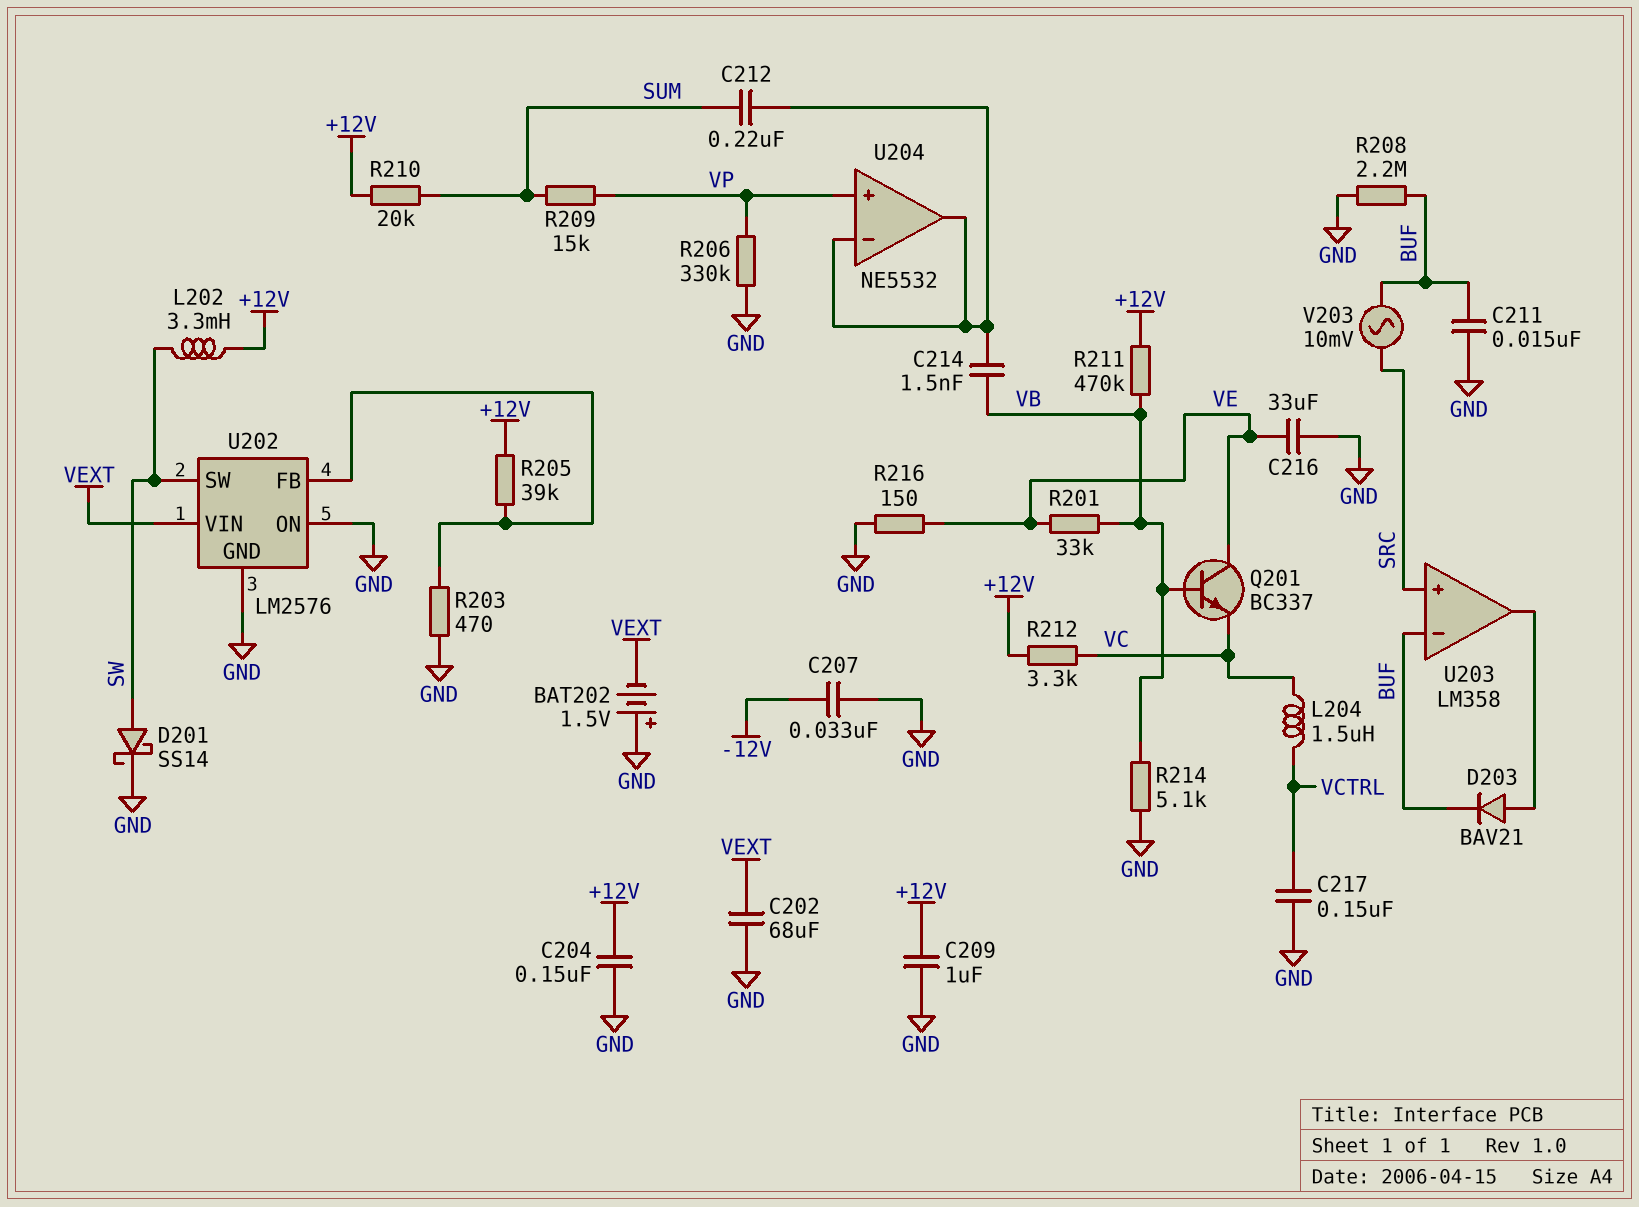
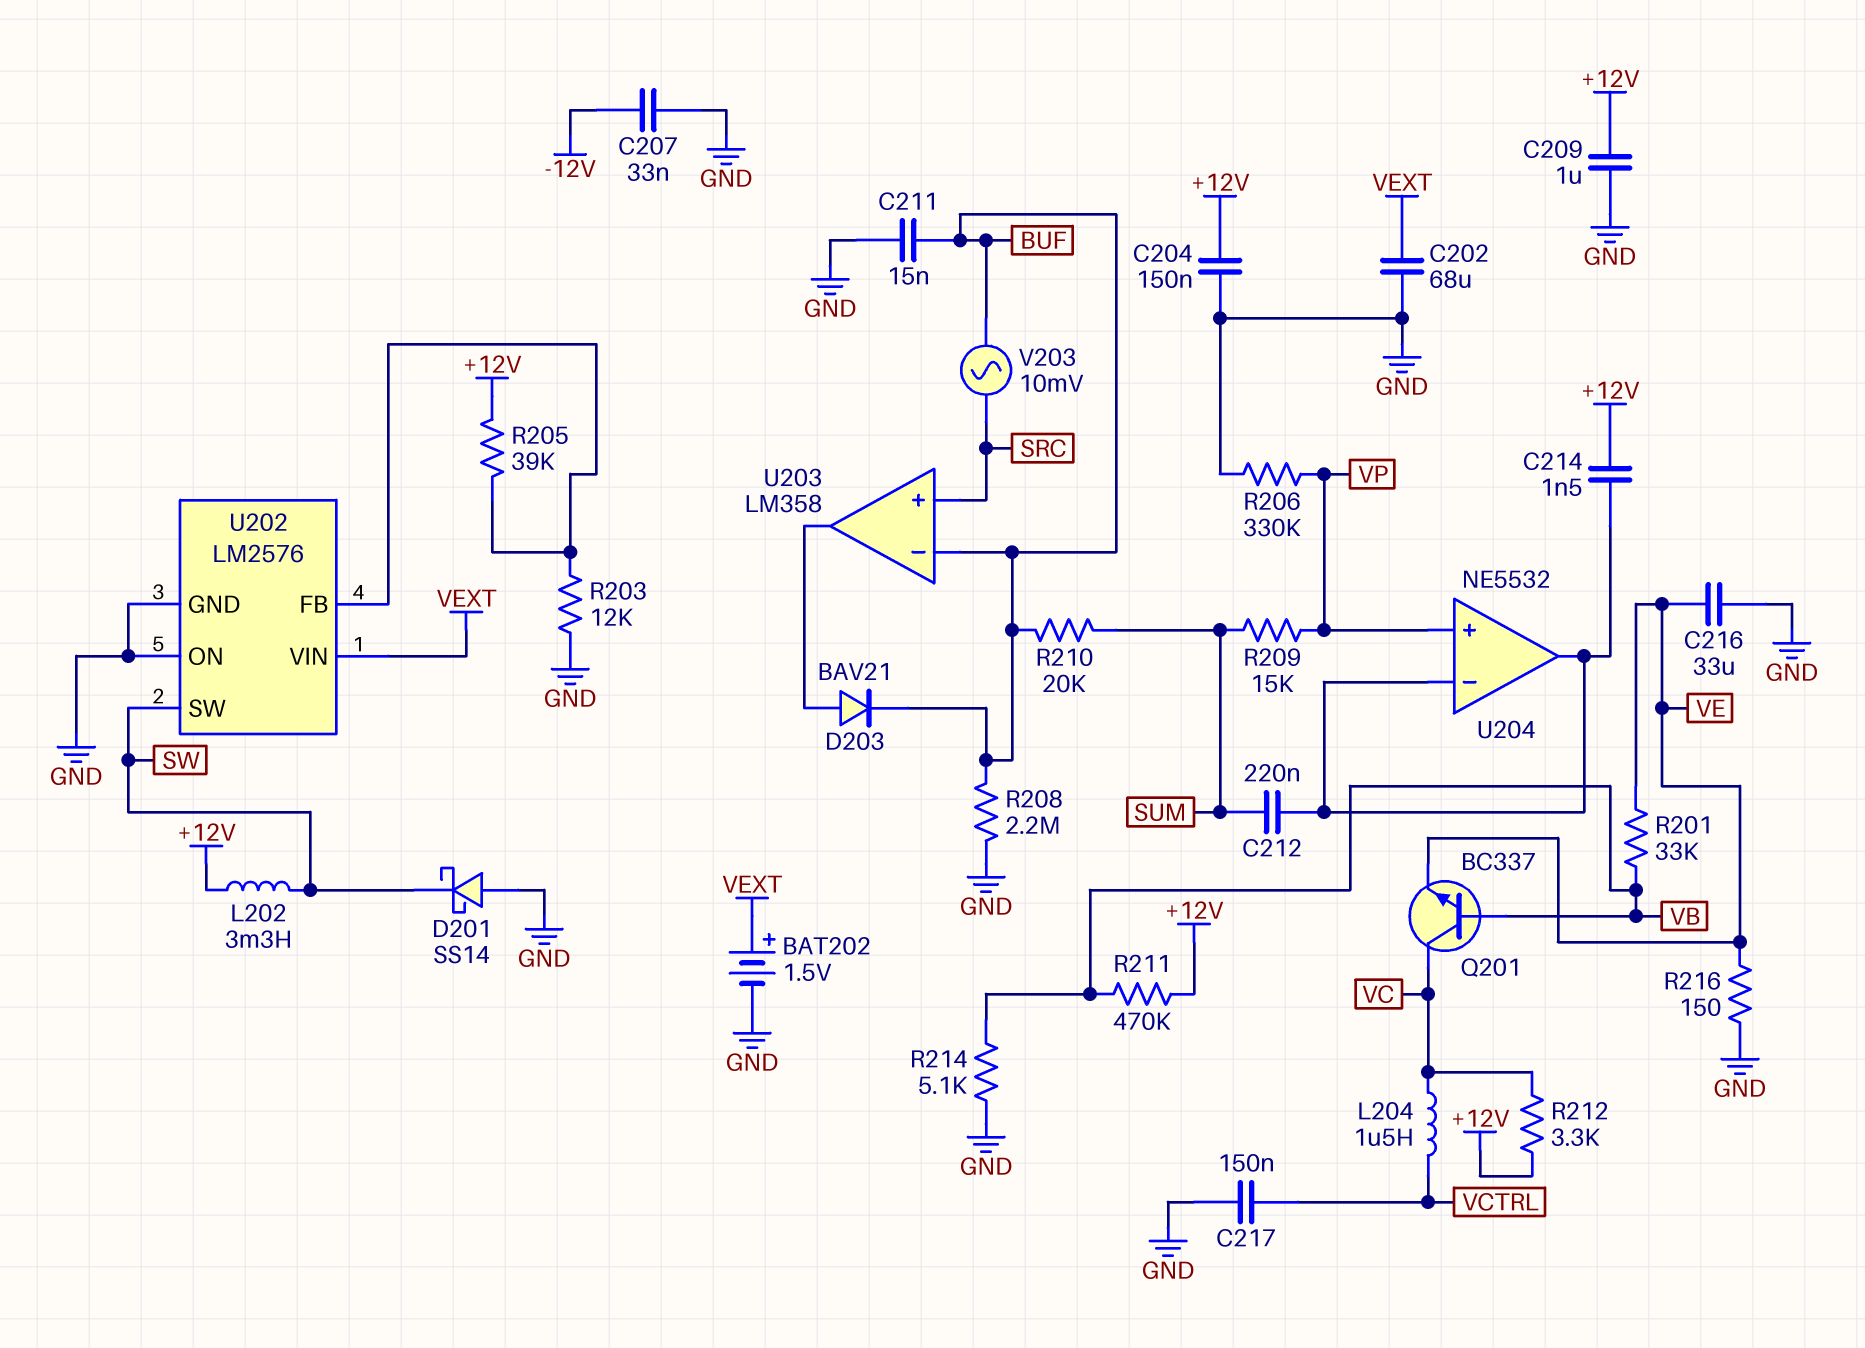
BAT202: 1.5V (plus GND, minus VEXT) -> 1.5V (plus VEXT, minus GND)
C214: 1.5nF (U204/in-, VB) -> 1.5nF (+12V, U204/in-)
D201: schottky SS14 (A SW, K GND) -> schottky SS14 (A GND, K SW)
Q201: NPN BC337 (B VB, C VE, E VC) -> NPN BC337 (B VB, C VC, E VE)
R203: 470 (GND, U202/FB) -> 12k (GND, U202/FB)
R210: 20k (+12V, SUM) -> 20k (BUF, SUM)

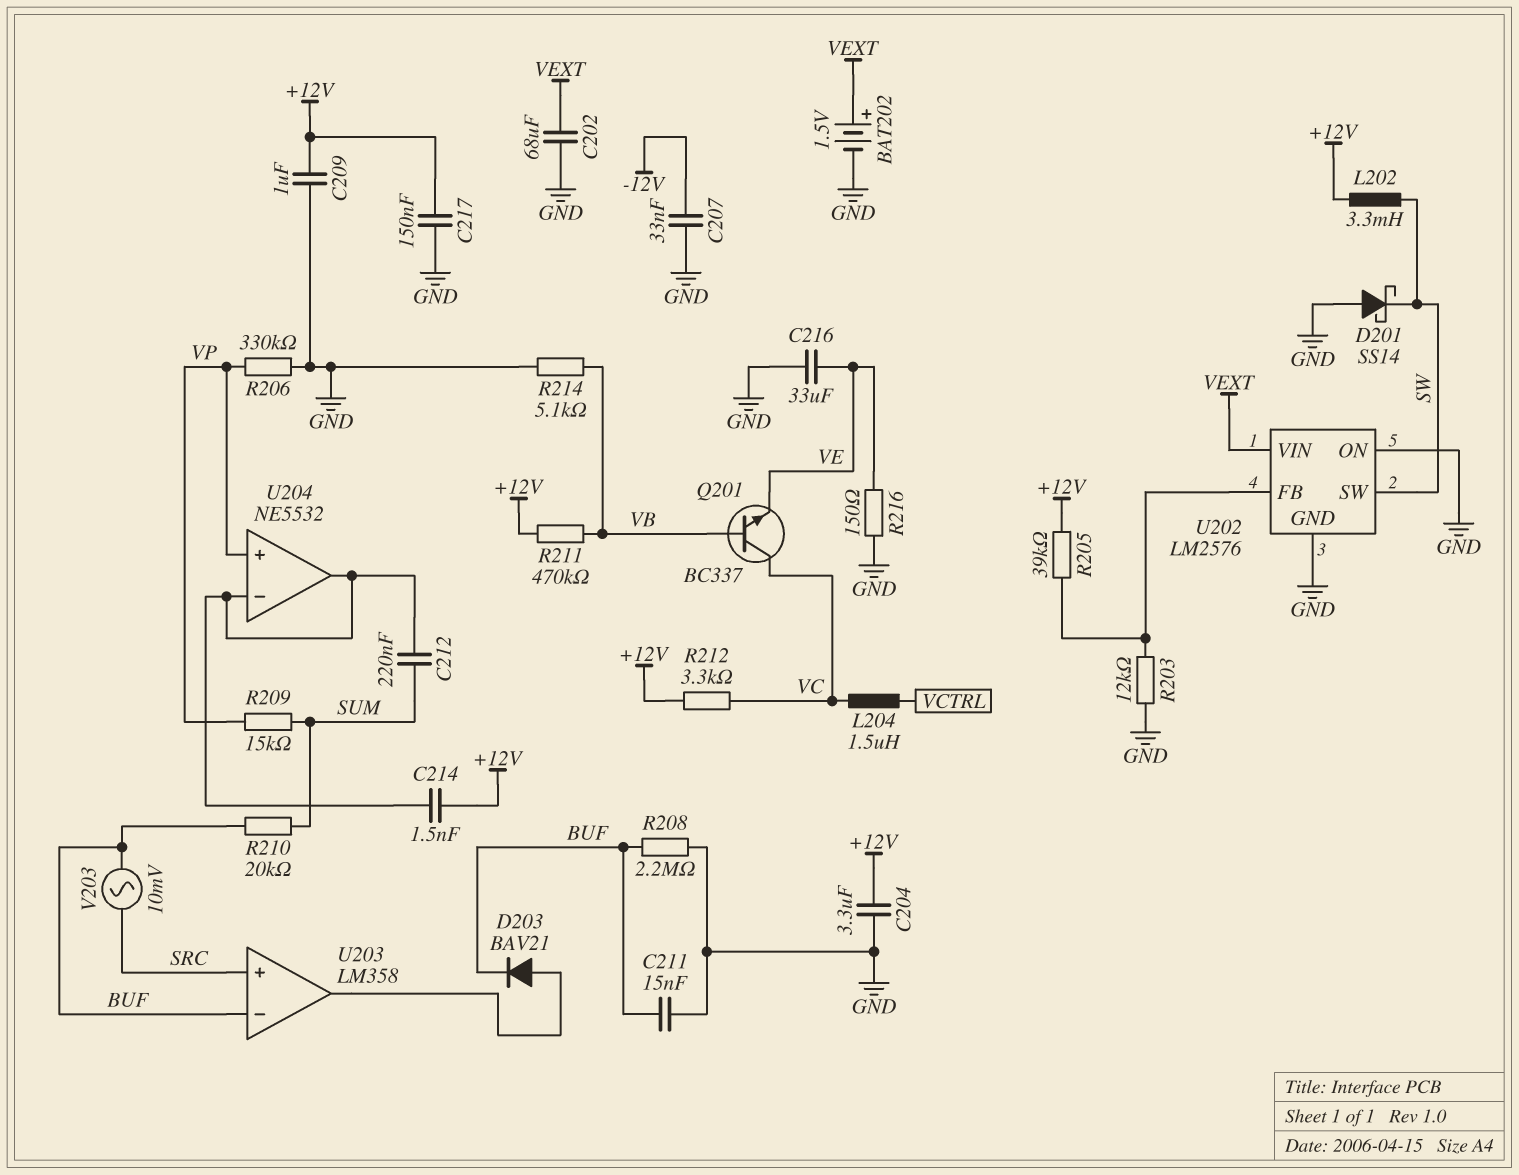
C204: 150nF (+12V, GND) -> 3.3uF (+12V, GND)
C217: 150nF (GND, VCTRL) -> 150nF (+12V, GND)
R201: 33k (VB, VE) -> none

